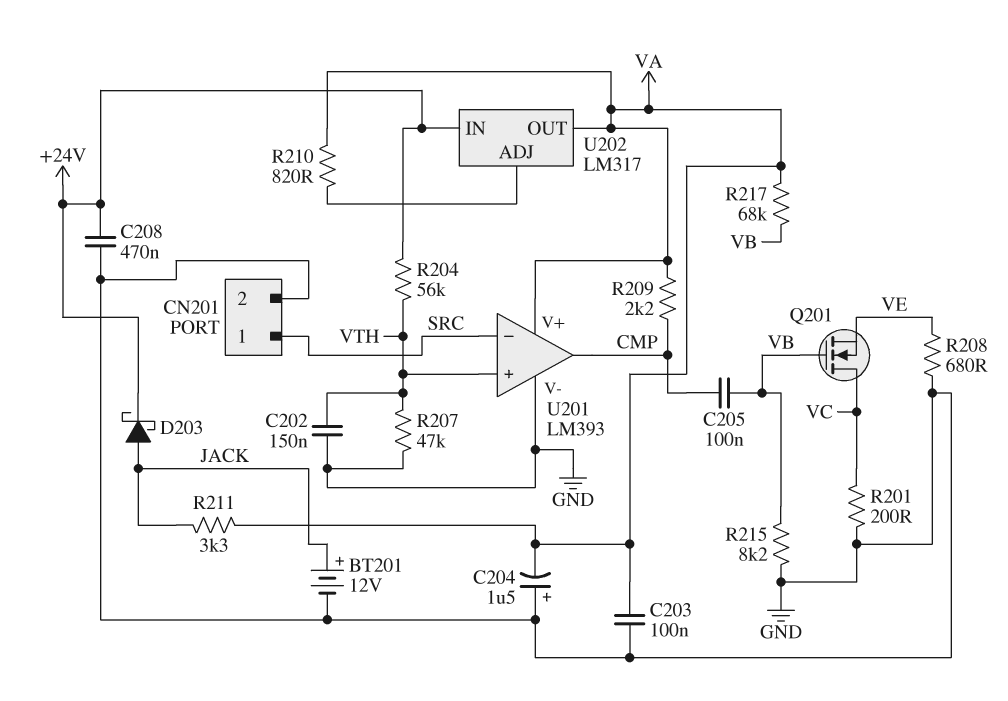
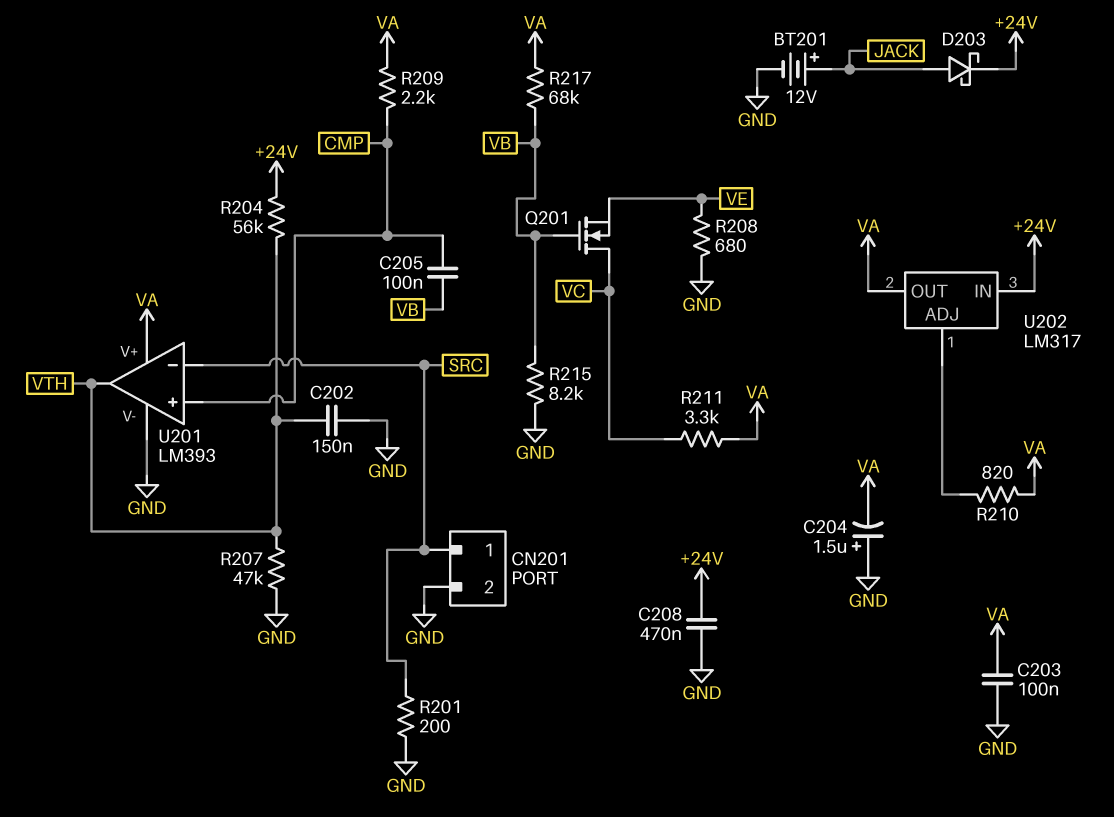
R201: 200 (GND, VC) -> 200 (GND, SRC)
R211: 3.3k (JACK, VA) -> 3.3k (VA, VC)
U201 pin in+: VTH -> CMP
U201 pin out: CMP -> VTH

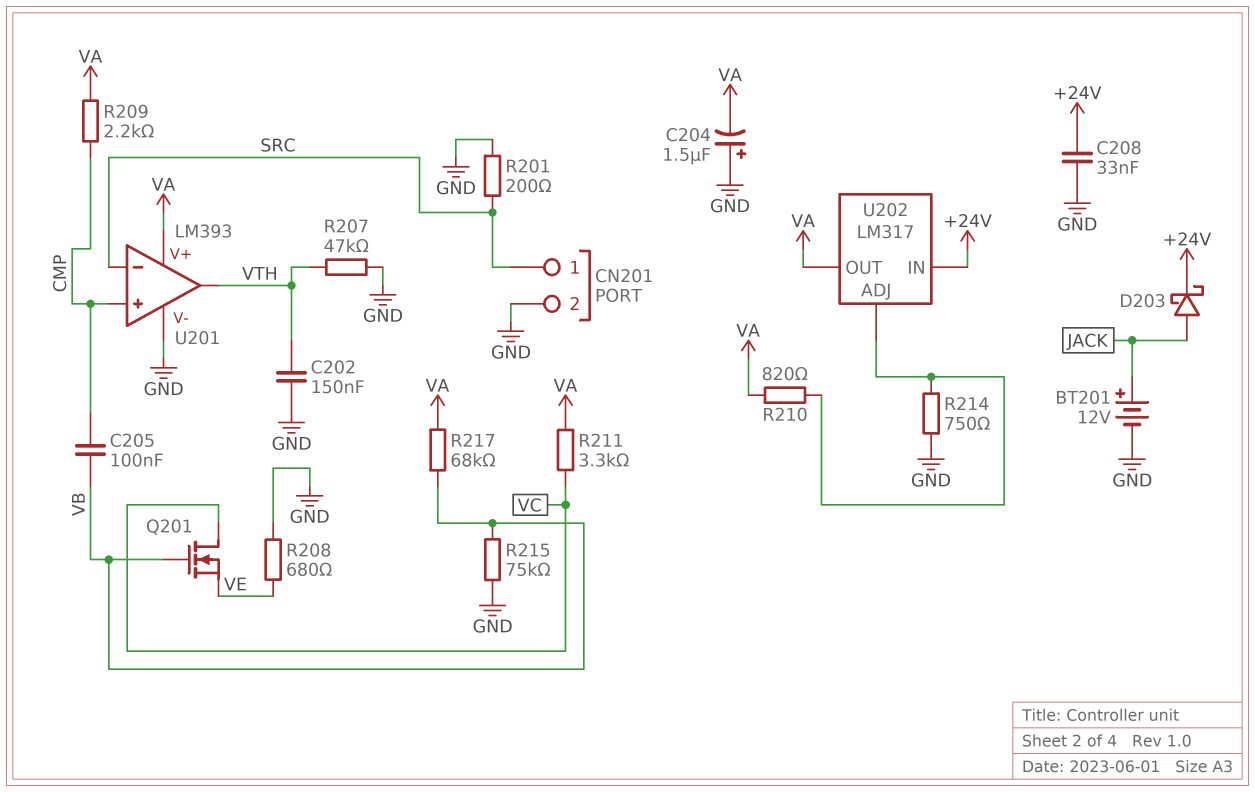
C203: 100nF (GND, VA) -> none
C208: 470nF (+24V, GND) -> 33nF (+24V, GND)
R204: 56k (+24V, VTH) -> none
R214: none -> 750 (GND, U202/ADJ)
R215: 8.2k (GND, VB) -> 75k (GND, VB)

